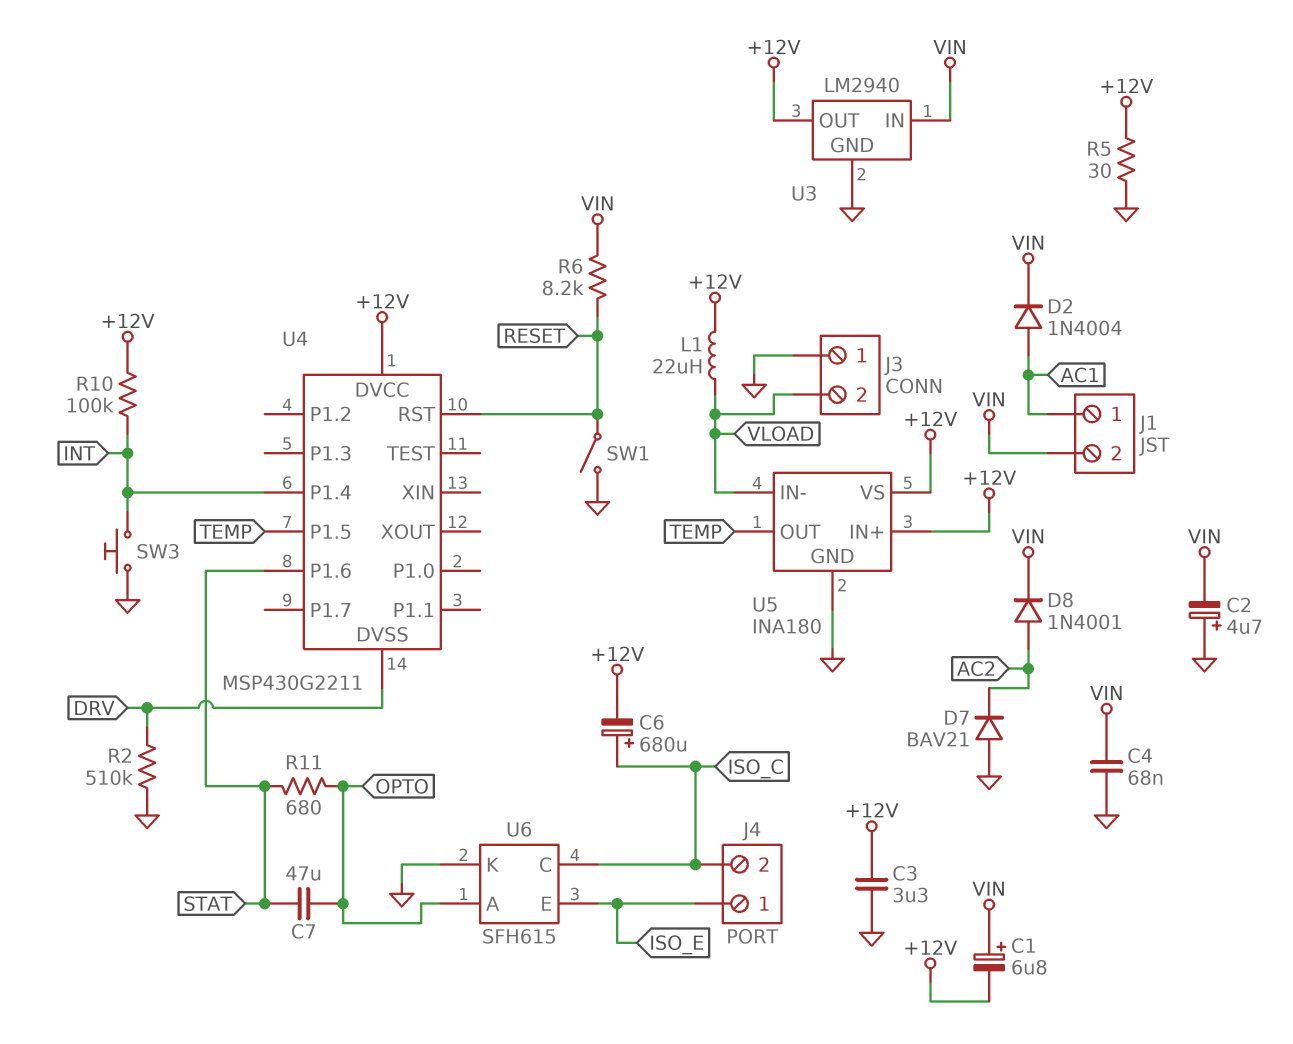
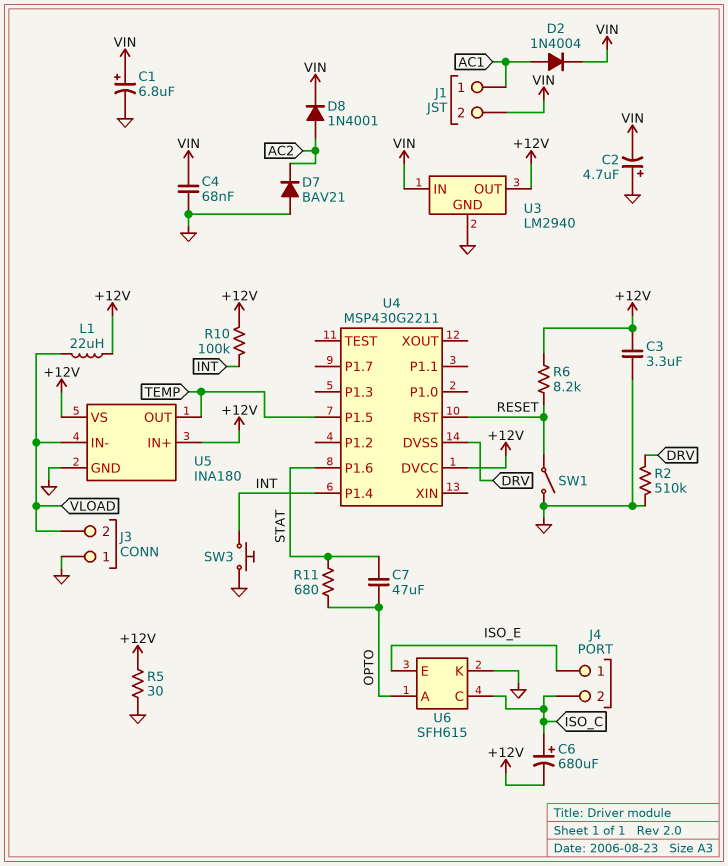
C1: 6.8uF (plus VIN, minus +12V) -> 6.8uF (plus VIN, minus GND)
R6: 8.2k (RESET, VIN) -> 8.2k (+12V, RESET)

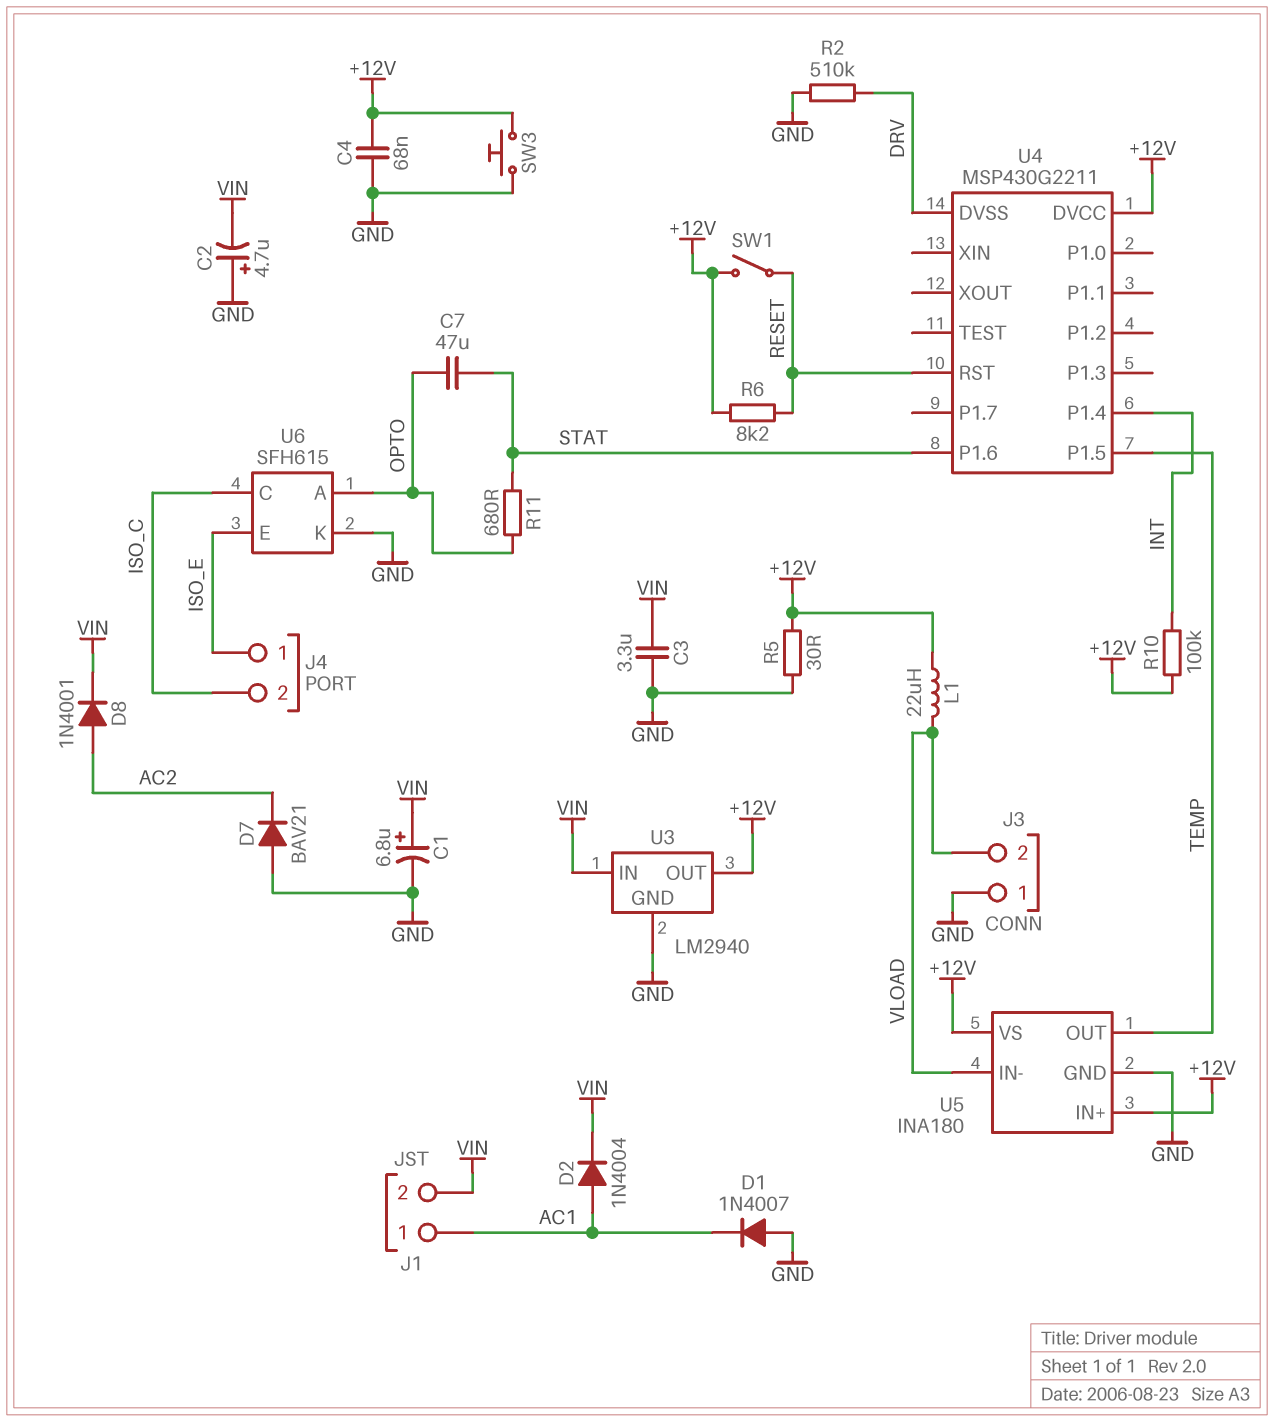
C3: 3.3uF (+12V, GND) -> 3.3uF (GND, VIN)
C4: 68nF (GND, VIN) -> 68nF (+12V, GND)
C6: 680uF (plus ISO_C, minus +12V) -> none
D1: none -> diode 1N4007 (A GND, K AC1)
SW1: switch (GND, RESET) -> switch (+12V, RESET)
SW3: button (GND, INT) -> button (+12V, GND)

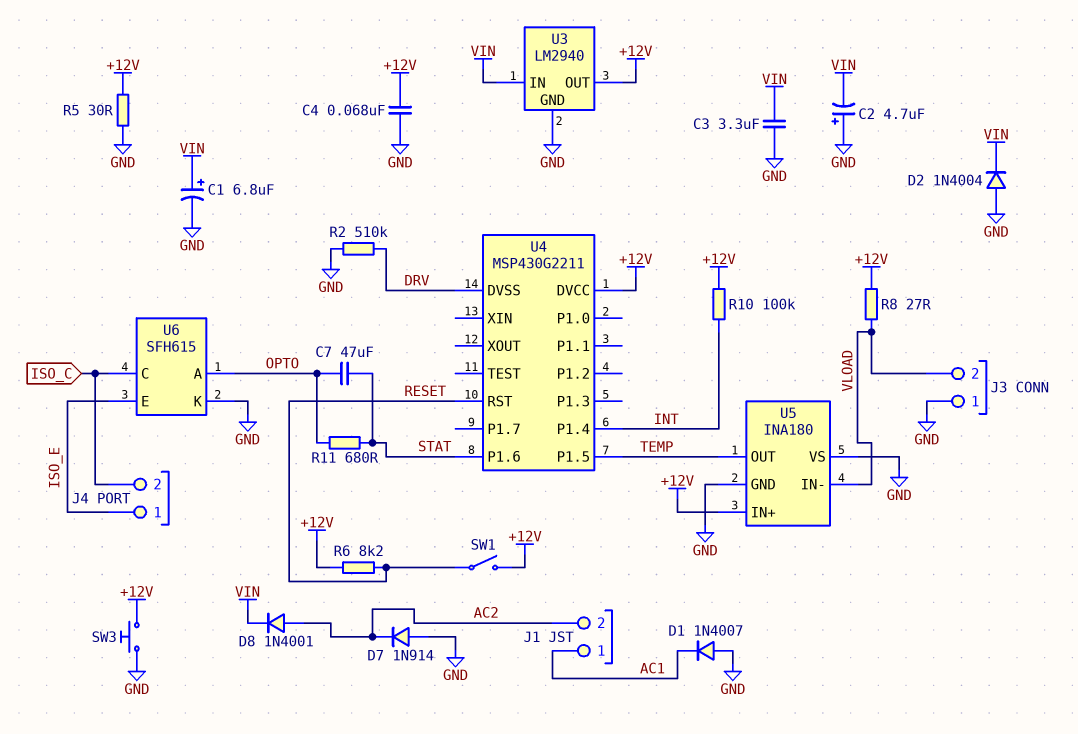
D2: diode 1N4004 (A AC1, K VIN) -> diode 1N4004 (A GND, K VIN)
D7: diode BAV21 (A GND, K AC2) -> diode 1N914 (A GND, K AC2)
J1 pin 2: VIN -> AC2
L1: 22uH (+12V, VLOAD) -> none
R8: none -> 27 (+12V, VLOAD)
U5 pin VS: +12V -> GND

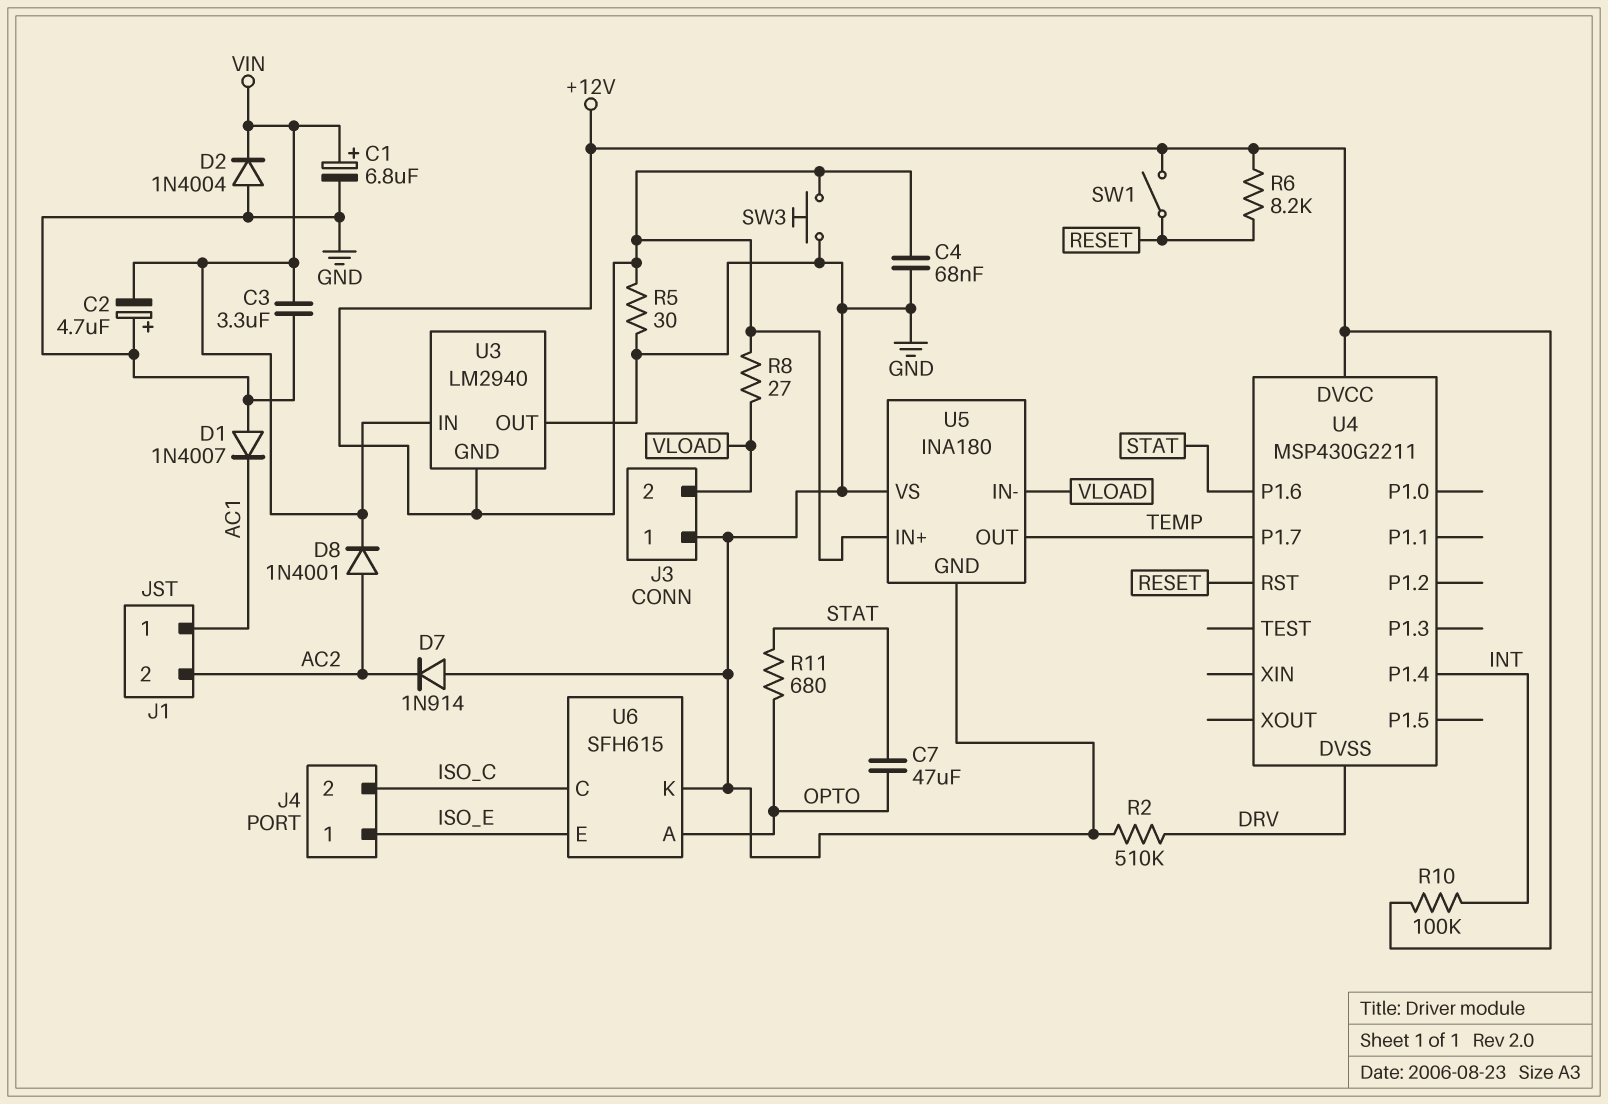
U3 pin GND: GND -> +12V
U3 pin OUT: +12V -> GND
U4 pin P1.5: TEMP -> none
U4 pin P1.7: none -> TEMP

